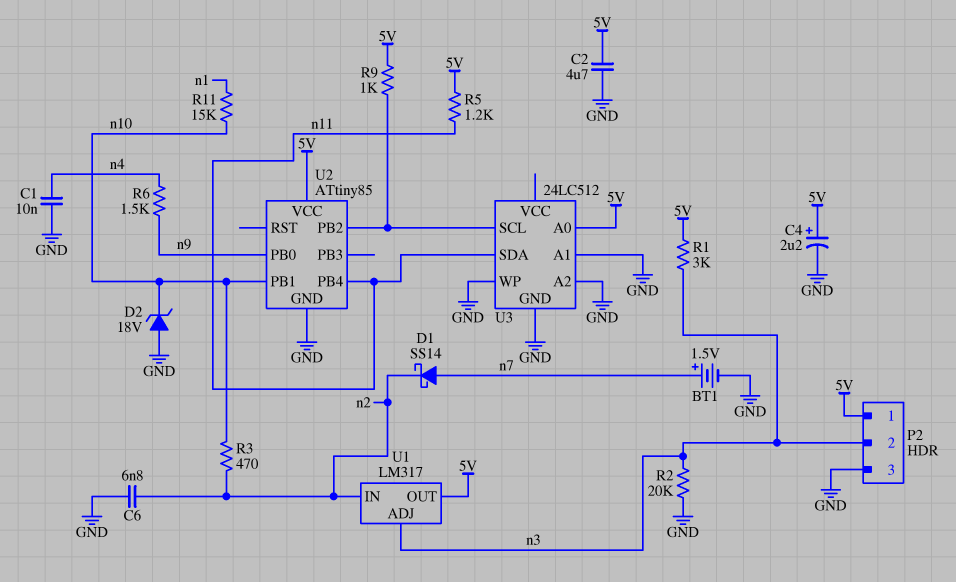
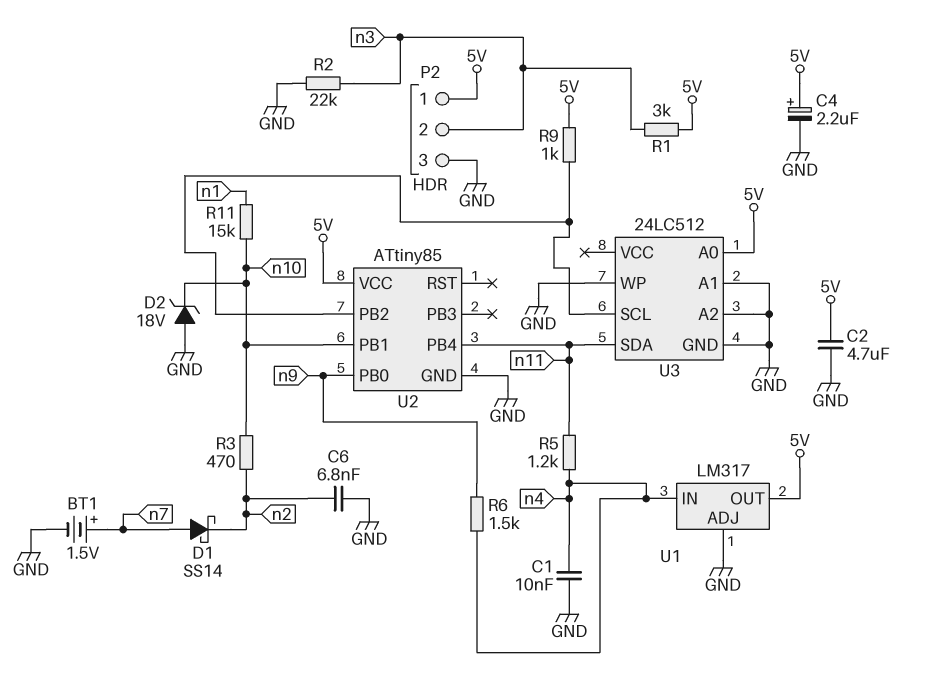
R2: 20k (GND, n3) -> 22k (GND, n3)
R5: 1.2k (5V, n11) -> 1.2k (n4, n11)
U1 pin ADJ: n3 -> GND
U1 pin IN: n2 -> n4

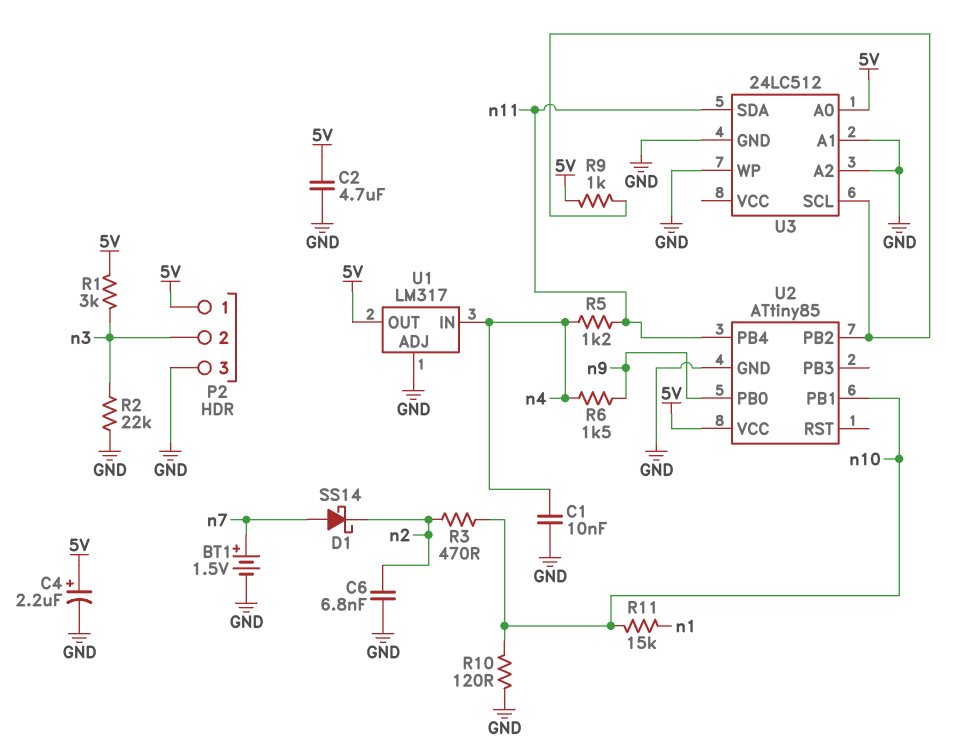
D2: zener 18V (A GND, K n10) -> none
R10: none -> 120 (GND, n10)

